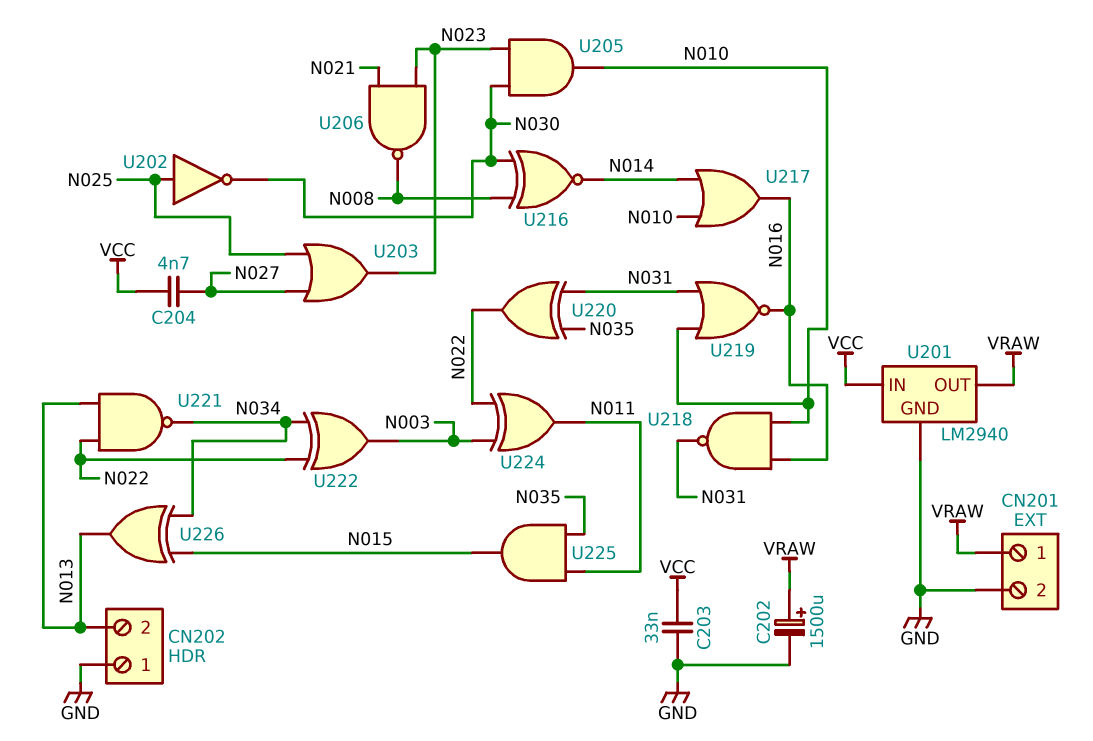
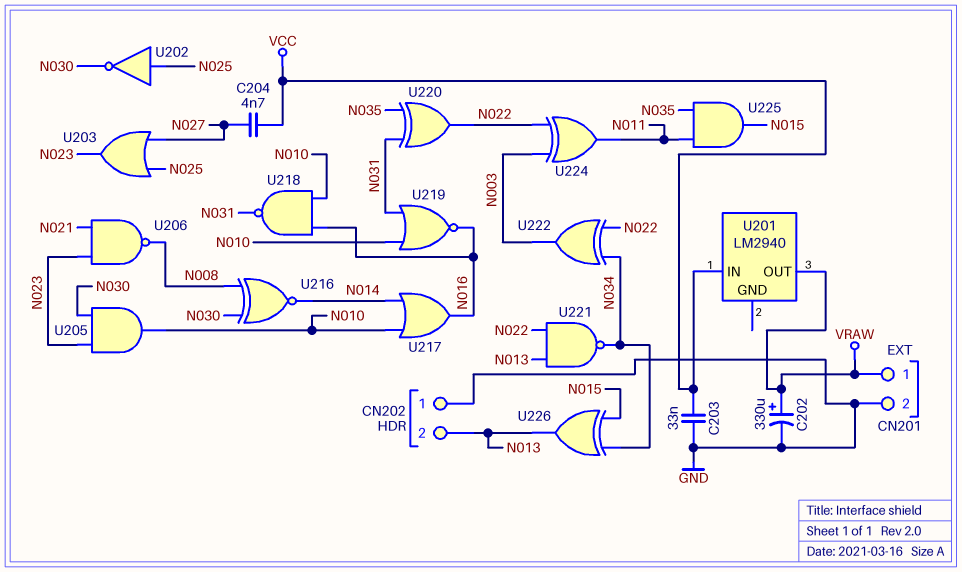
C202: 1500uF (plus VRAW, minus GND) -> 330uF (plus VRAW, minus GND)
U201 pin GND: GND -> none

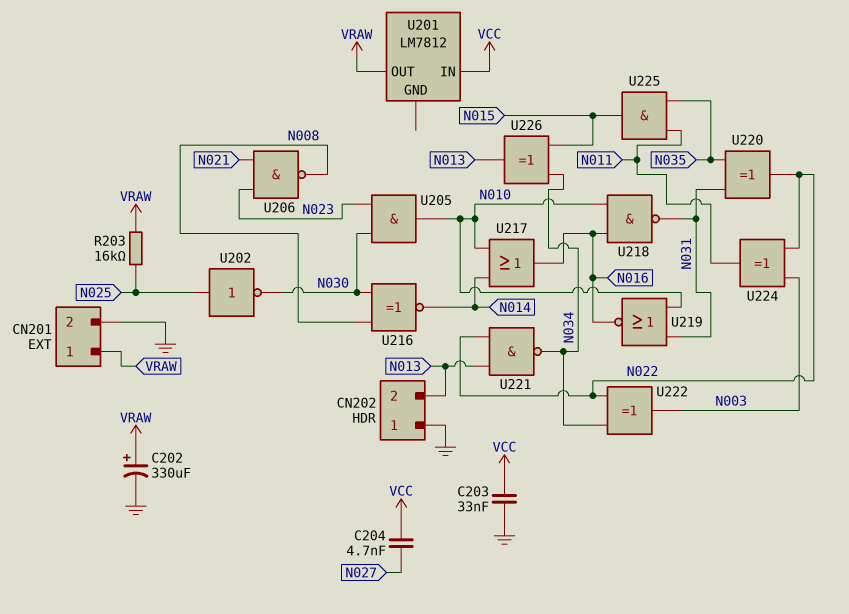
R203: none -> 16k (N025, VRAW)
U201: LM2940 -> LM7812
U203: OR (in N025, in N027, out N023) -> none

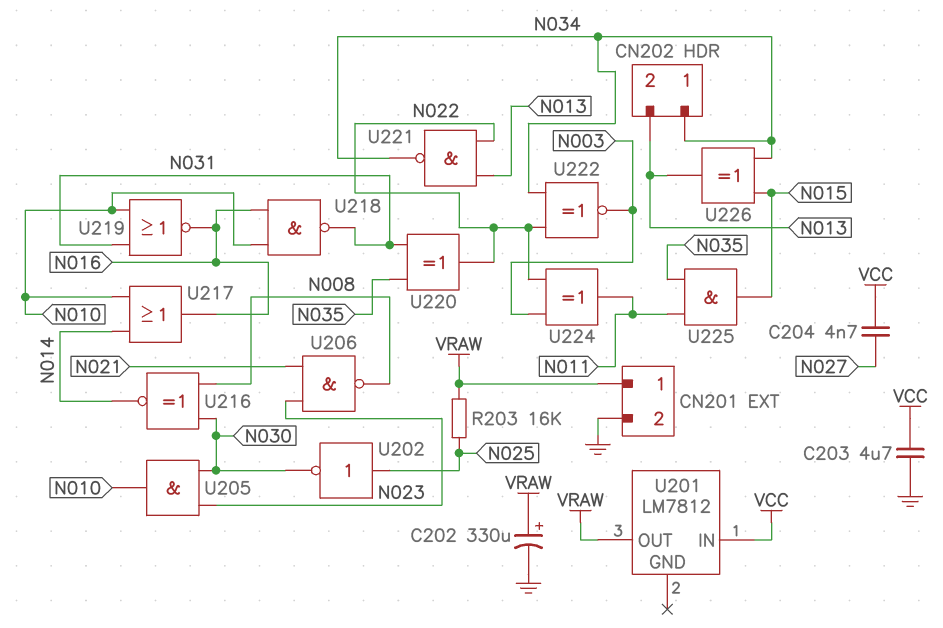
C203: 33nF (GND, VCC) -> 4.7uF (GND, VCC)
CN202 pin 1: GND -> N034
U222: XOR (in N022, in N034, out N003) -> XNOR (in N022, in N034, out N003)

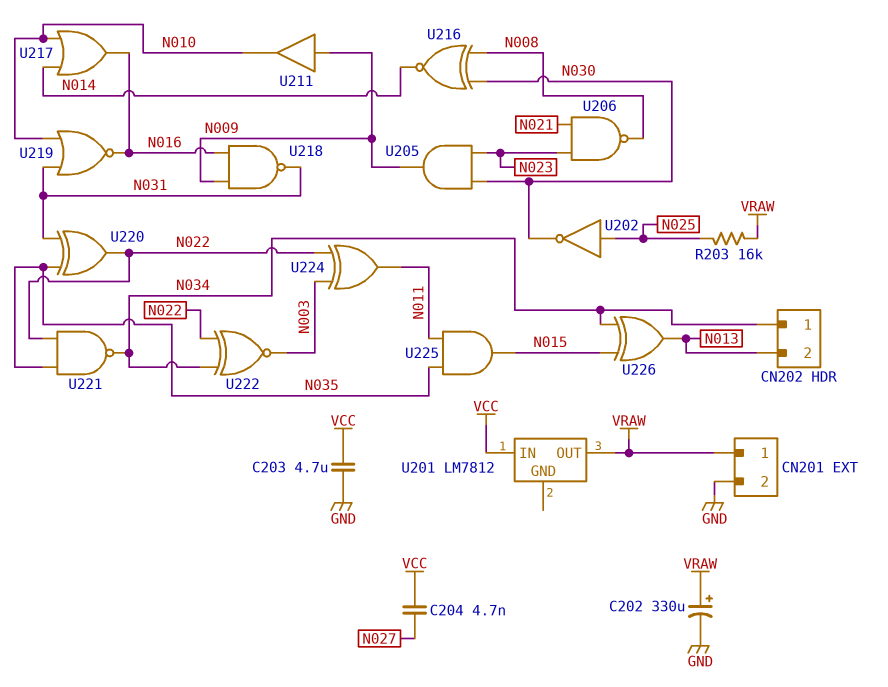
U205: AND (in N023, in N030, out N010) -> AND (in N023, in N030, out N009)
U211: none -> buffer (in N009, out N010)
U218: NAND (in N010, in N016, out N031) -> NAND (in N009, in N016, out N031)
U221: NAND (in N013, in N022, out N034) -> NAND (in N022, in N035, out N034)

